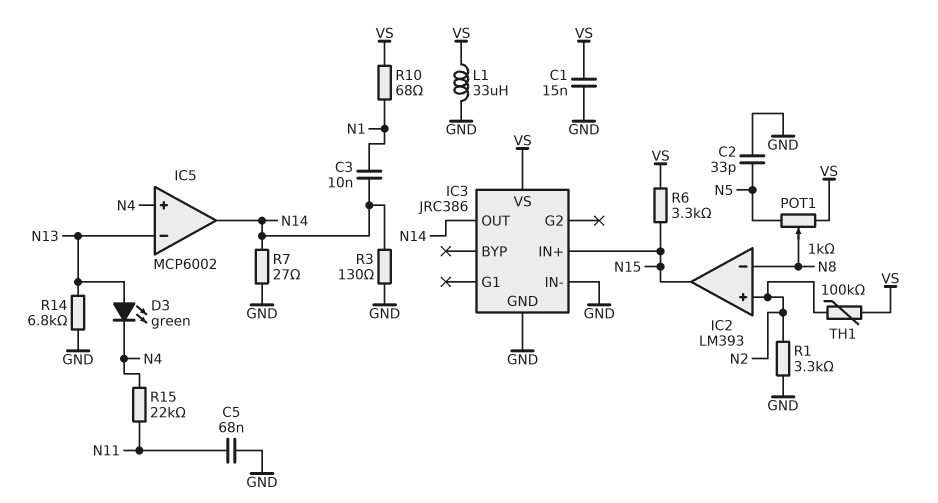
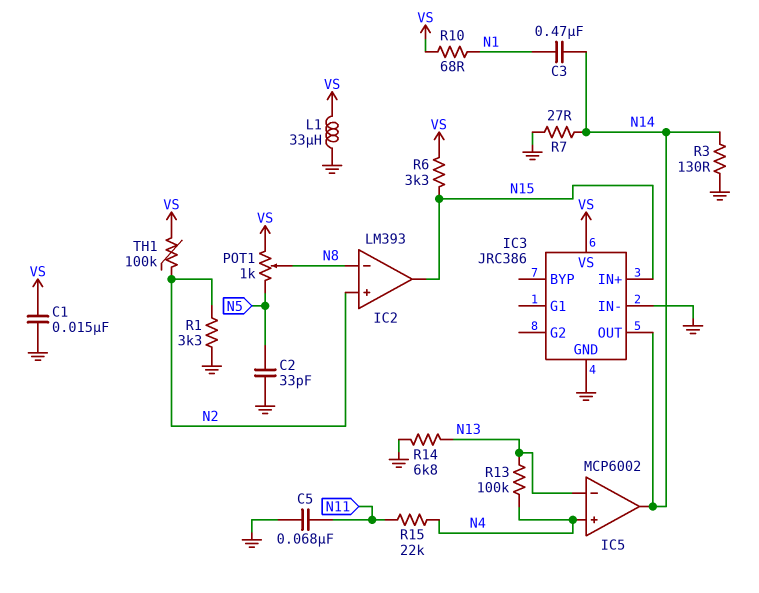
C3: 10nF (N1, N14) -> 470nF (N1, N14)
D3: LED green (A N13, K N4) -> none
R13: none -> 100k (N4, N13)

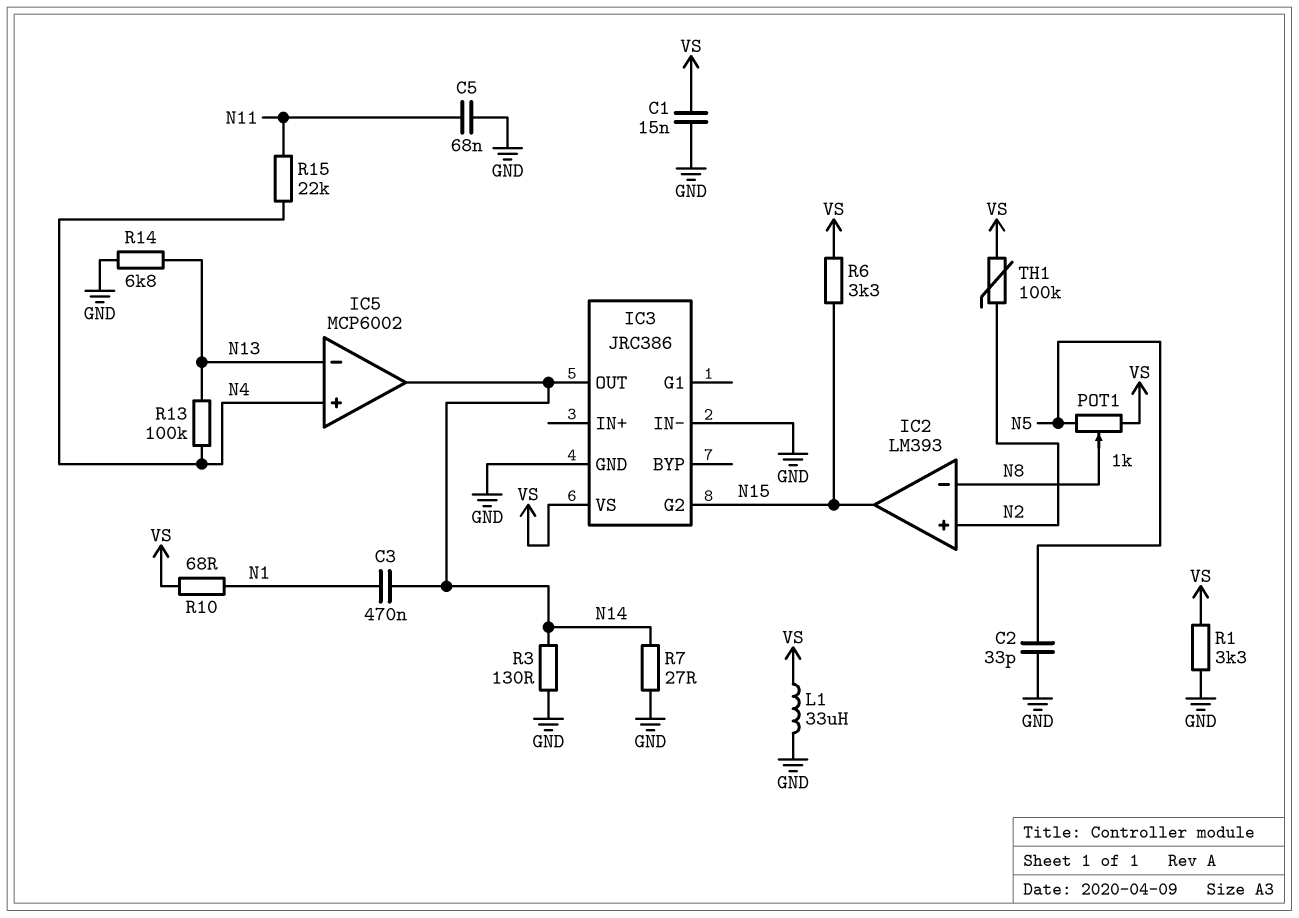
IC3 pin G2: none -> N15
IC3 pin IN+: N15 -> none
R1: 3.3k (GND, N2) -> 3.3k (GND, VS)

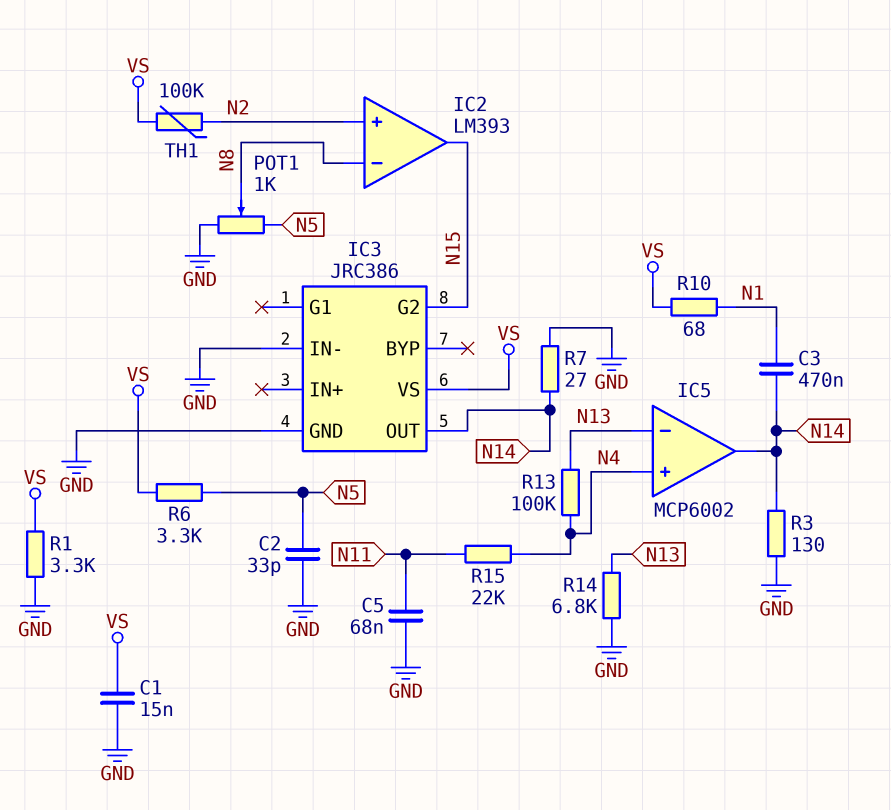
L1: 33uH (GND, VS) -> none
POT1: 1k (N5, VS, wiper N8) -> 1k (GND, N5, wiper N8)
R6: 3.3k (N15, VS) -> 3.3k (N5, VS)

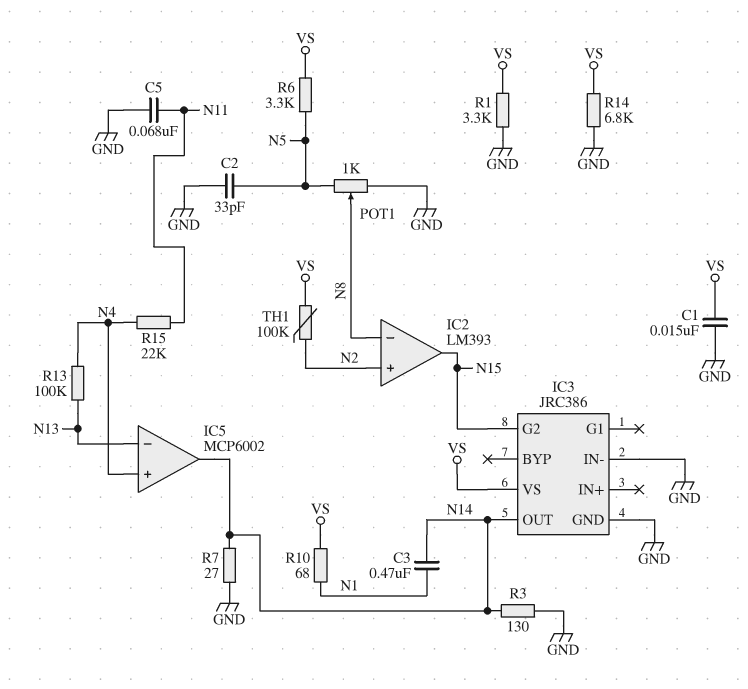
R14: 6.8k (GND, N13) -> 6.8k (GND, VS)

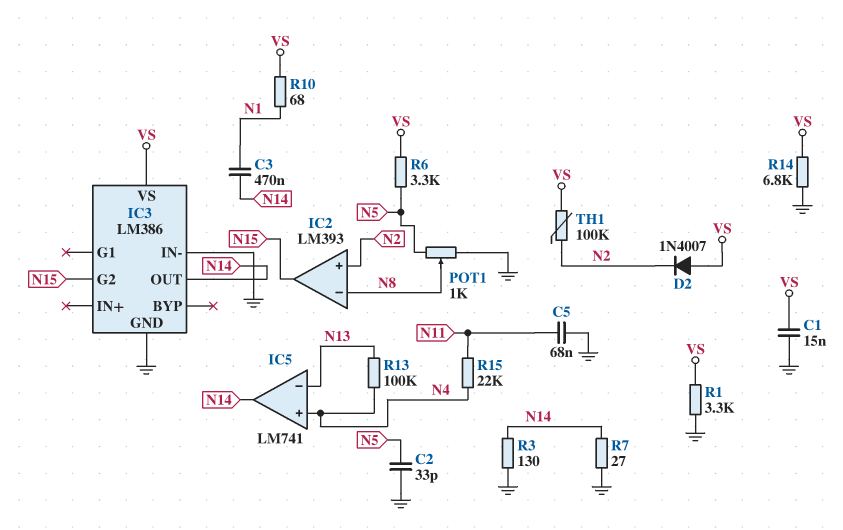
D2: none -> diode 1N4007 (A VS, K N2)
IC3: JRC386 -> LM386
IC5: MCP6002 -> LM741

